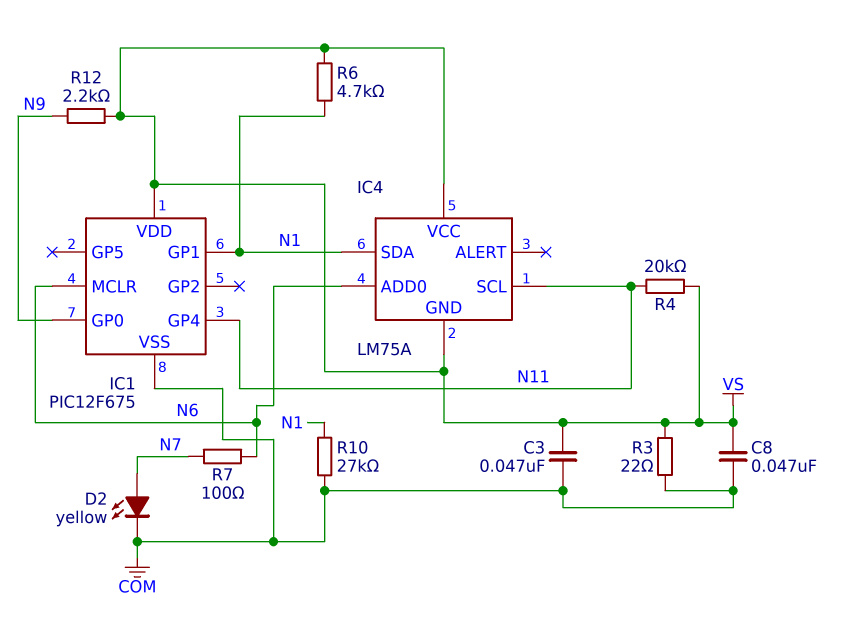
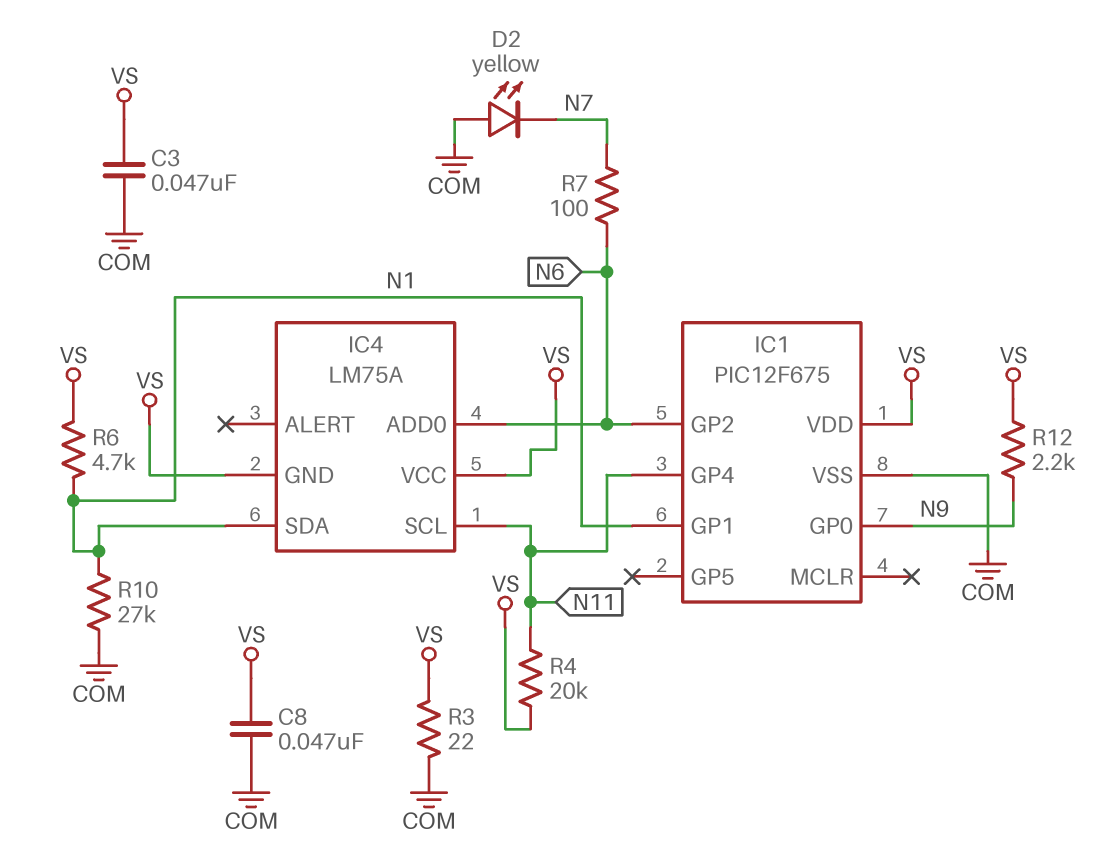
D2: LED yellow (A N7, K COM) -> LED yellow (A COM, K N7)
IC1 pin GP2: none -> N6
IC1 pin MCLR: N6 -> none

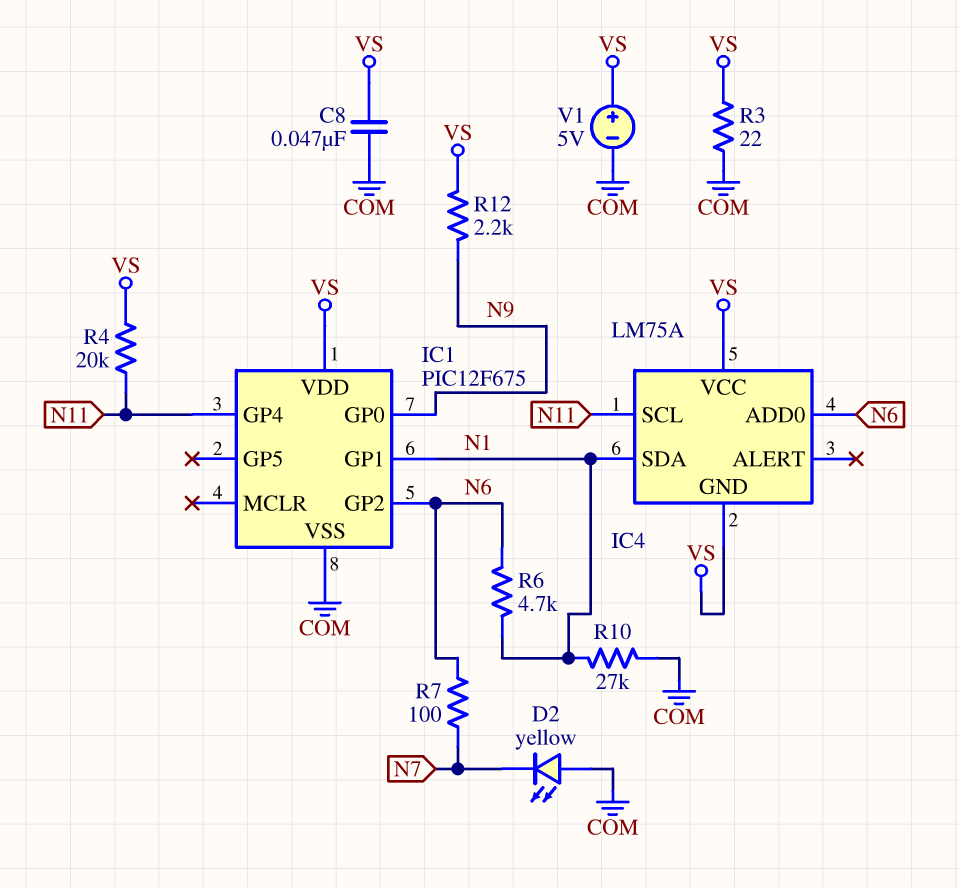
C3: 47nF (COM, VS) -> none
R6: 4.7k (N1, VS) -> 4.7k (N1, N6)
V1: none -> 5V (plus VS, minus COM)

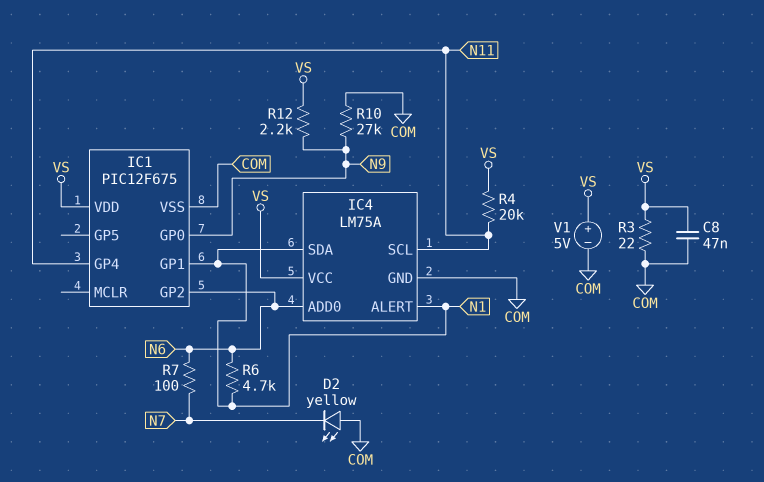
IC4 pin ALERT: none -> N1
IC4 pin GND: VS -> COM
R10: 27k (COM, N1) -> 27k (COM, N9)

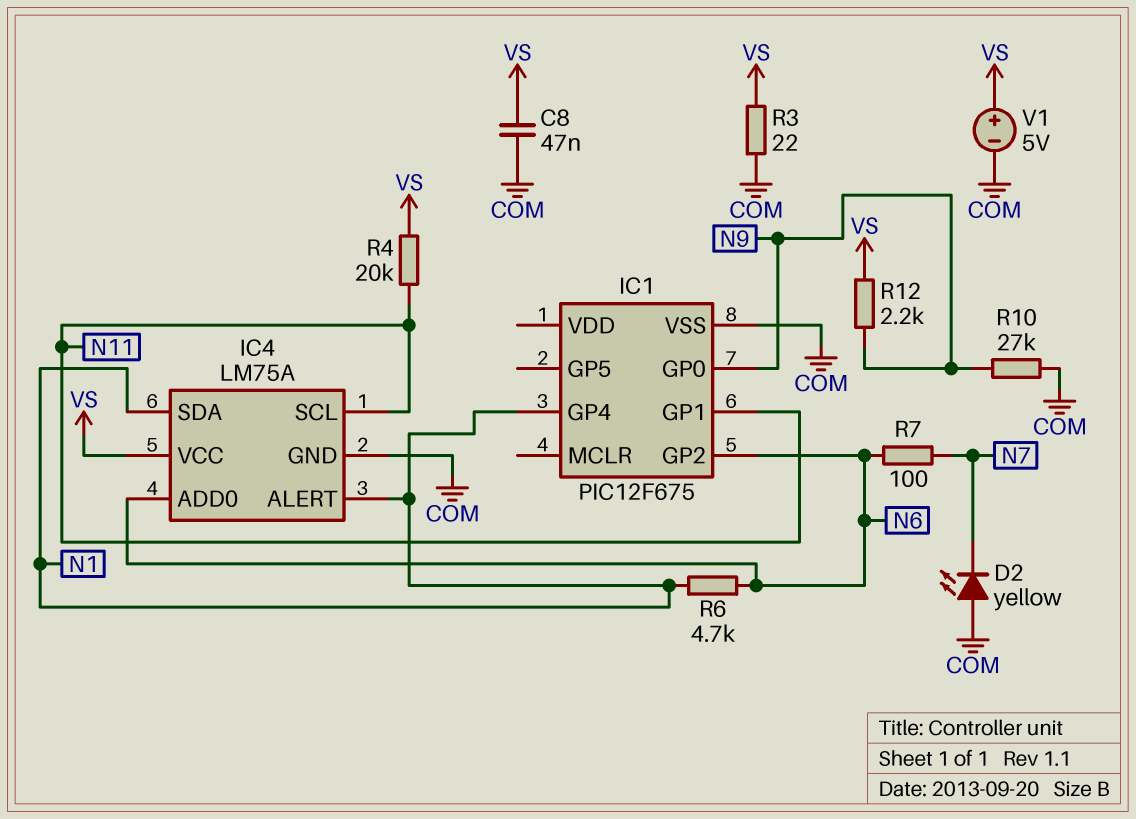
IC1 pin GP1: N1 -> N11
IC1 pin GP4: N11 -> N1
IC1 pin VDD: VS -> none

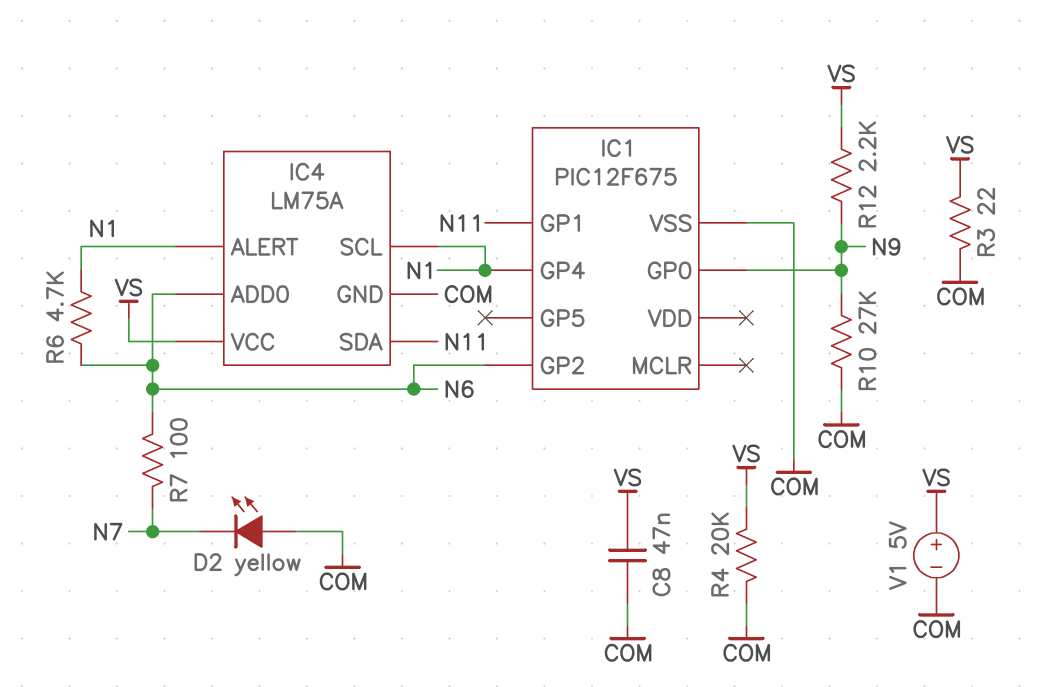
IC4 pin SCL: N11 -> N1
IC4 pin SDA: N1 -> N11
R4: 20k (N11, VS) -> 20k (COM, VS)

